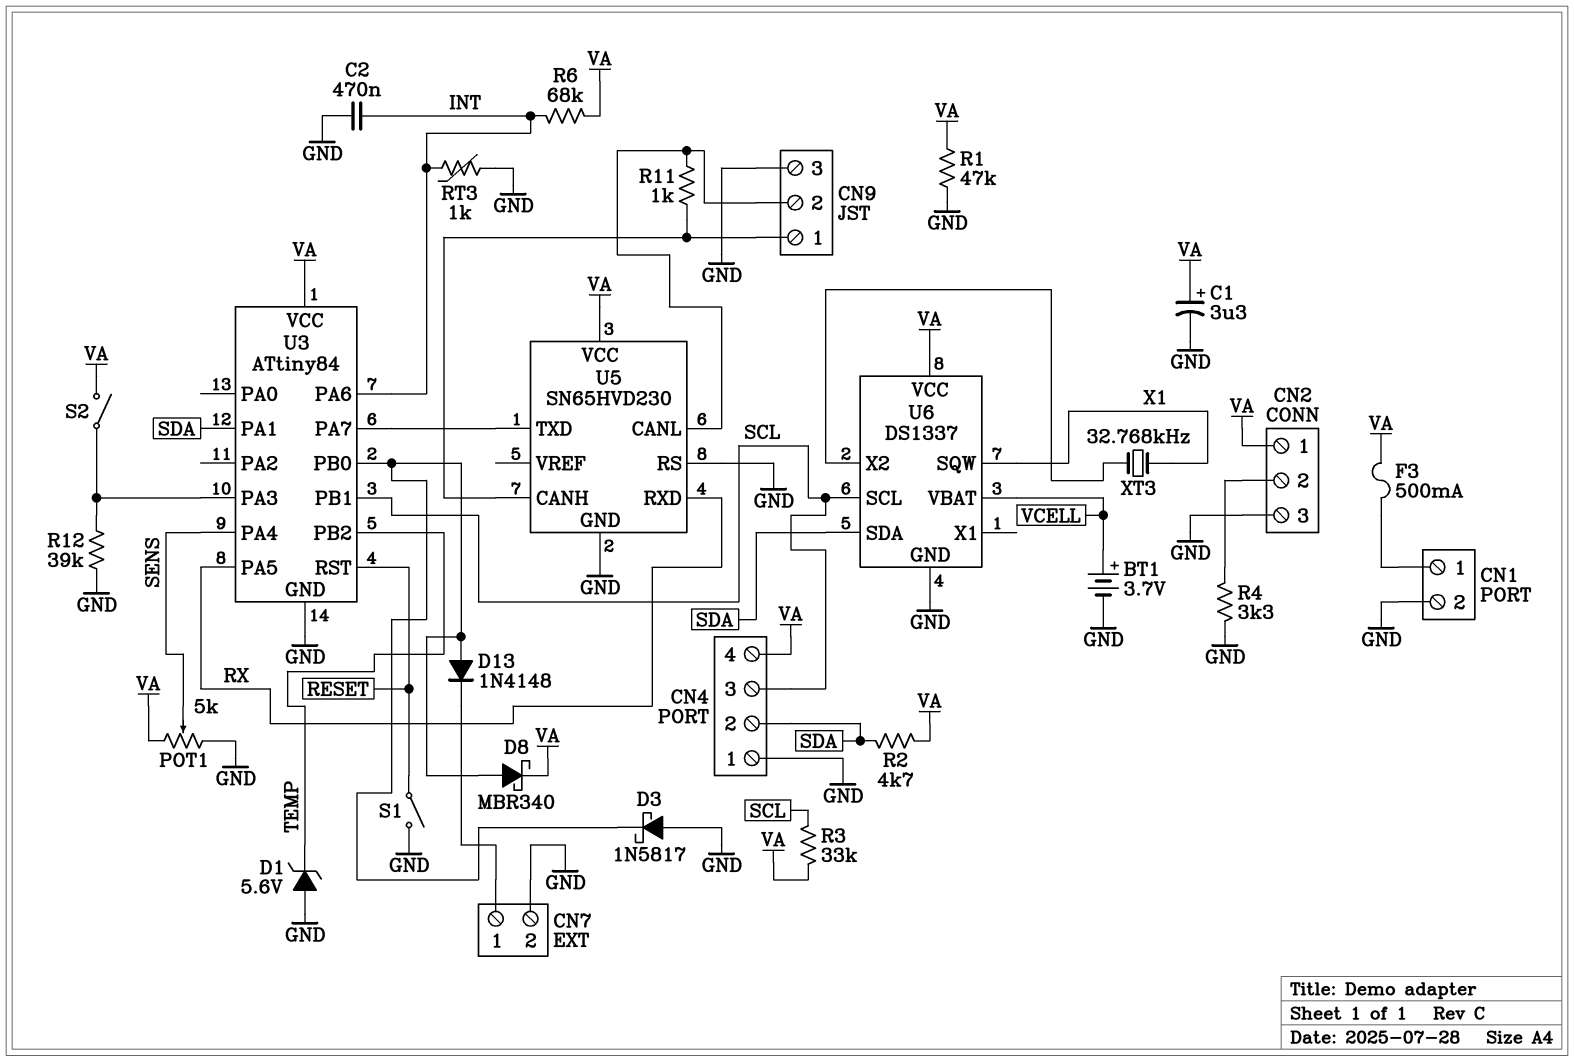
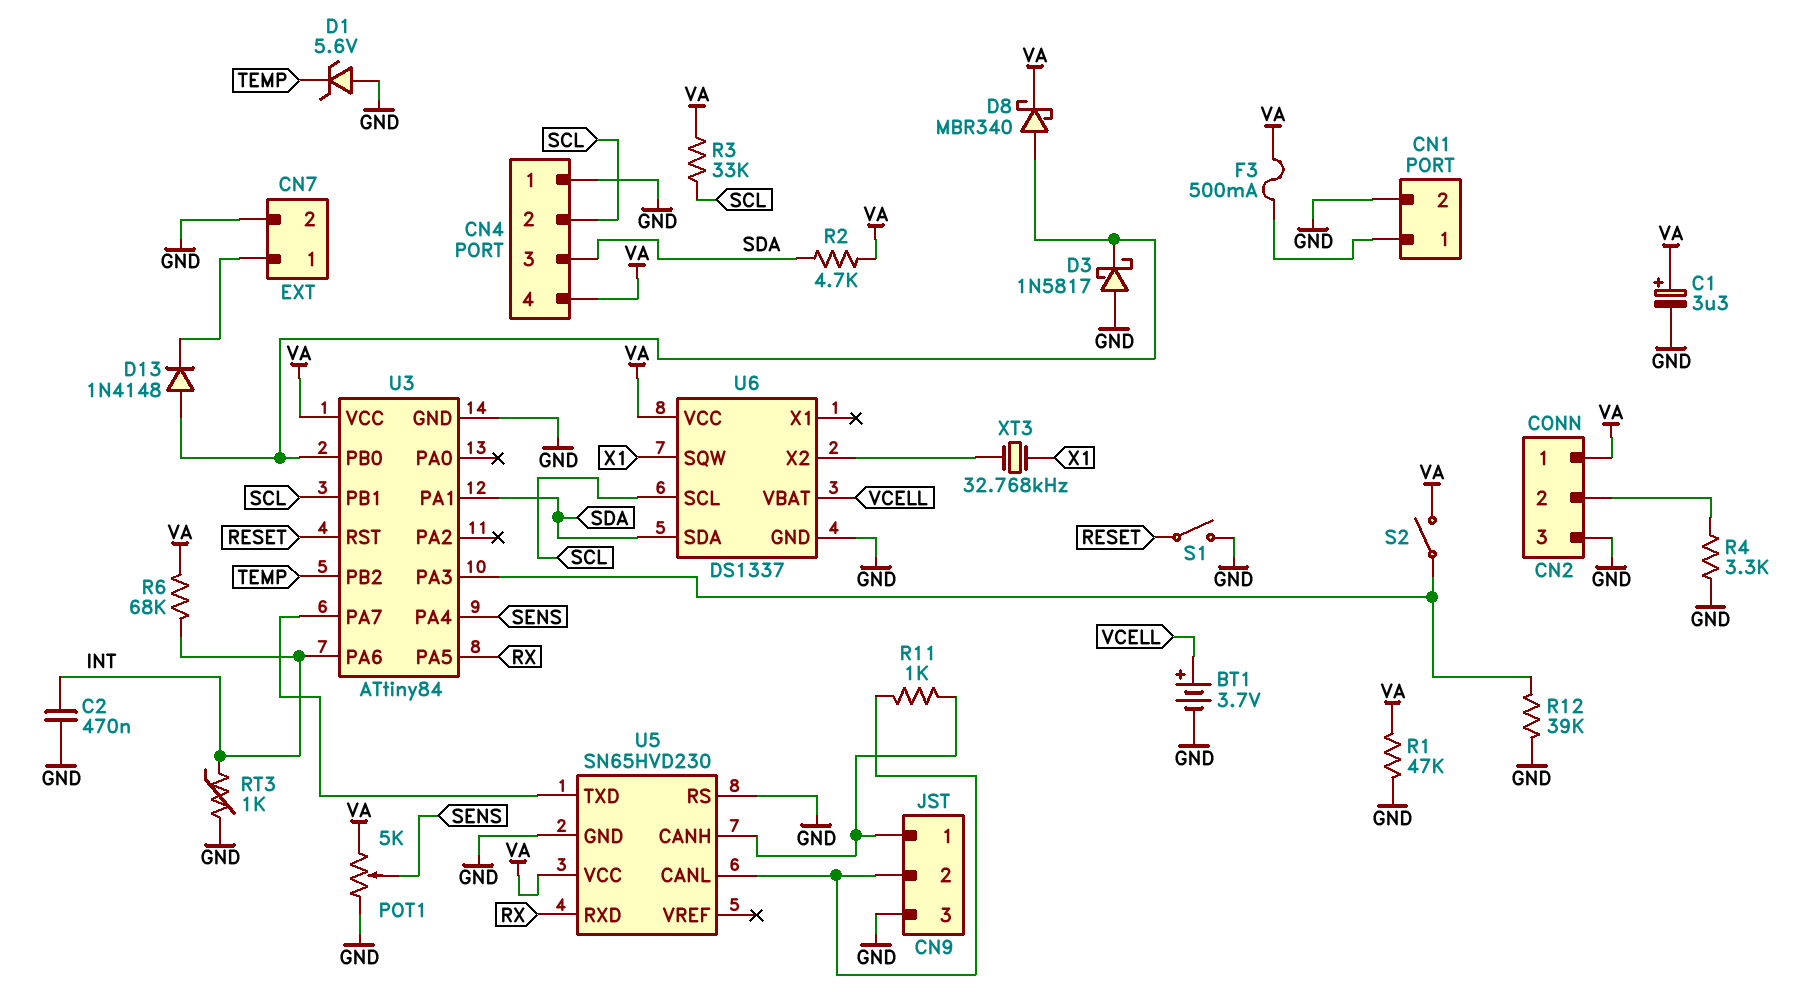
CN4 pin 2: SDA -> SCL
CN4 pin 3: SCL -> SDA

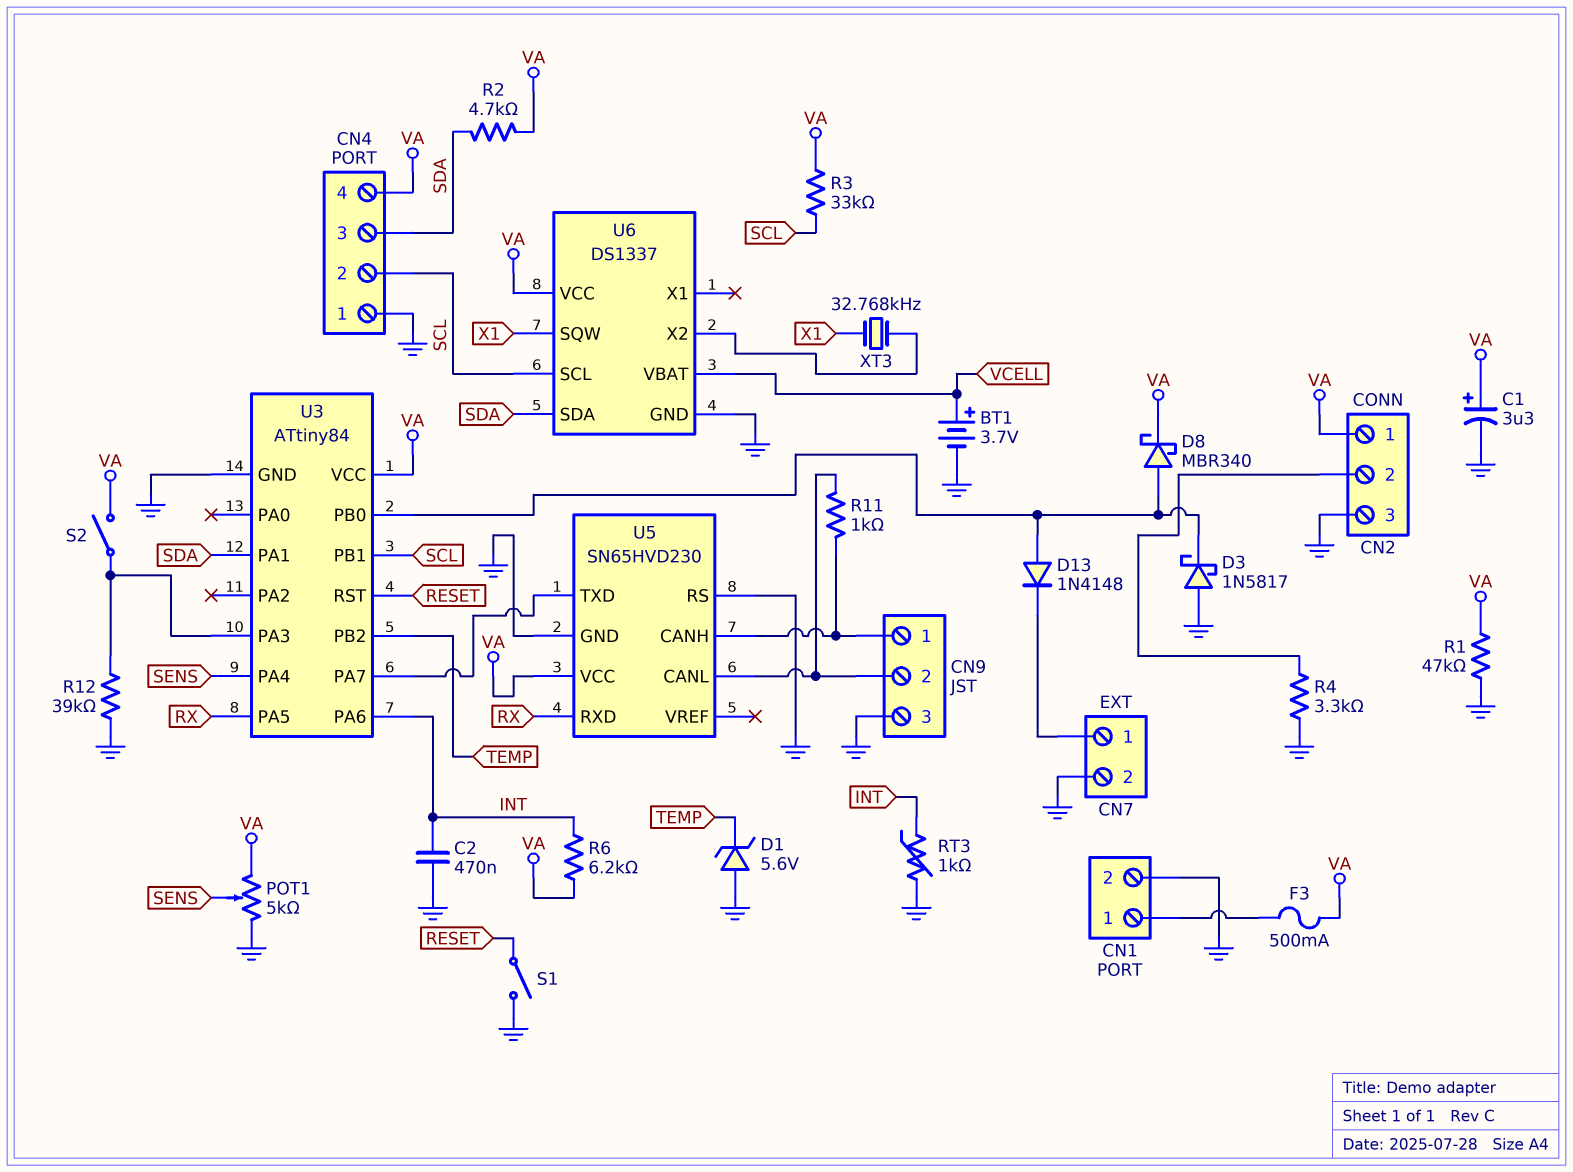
R6: 68k (INT, VA) -> 6.2k (INT, VA)

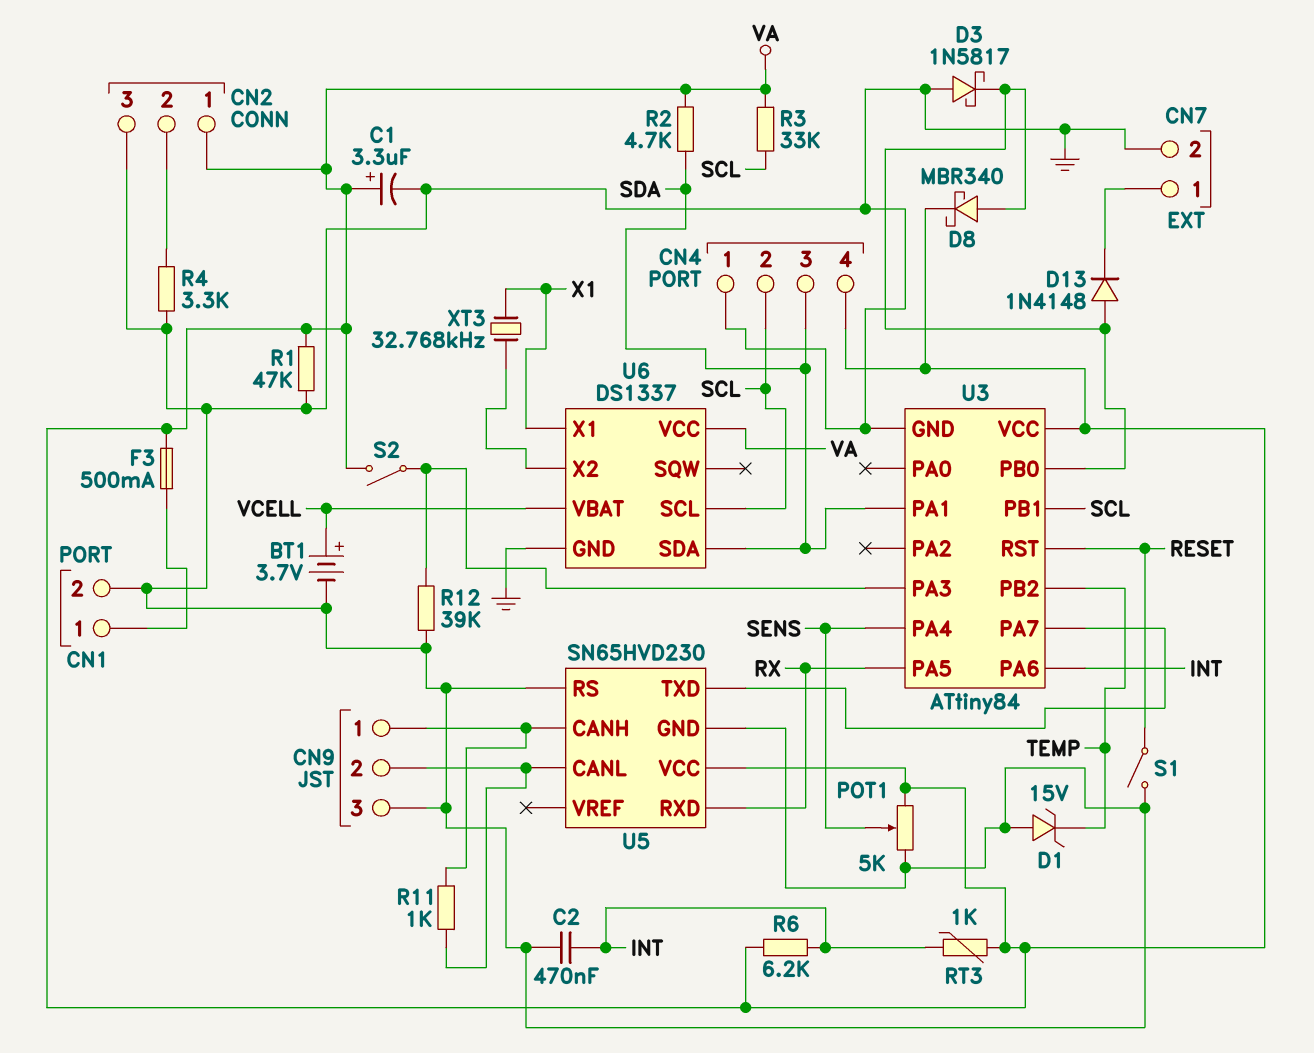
D1: zener 5.6V (A GND, K TEMP) -> zener 15V (A GND, K TEMP)
RT3: 1k (GND, INT) -> 1k (INT, VA)
U6 pin SQW: X1 -> none
U6 pin X1: none -> X1

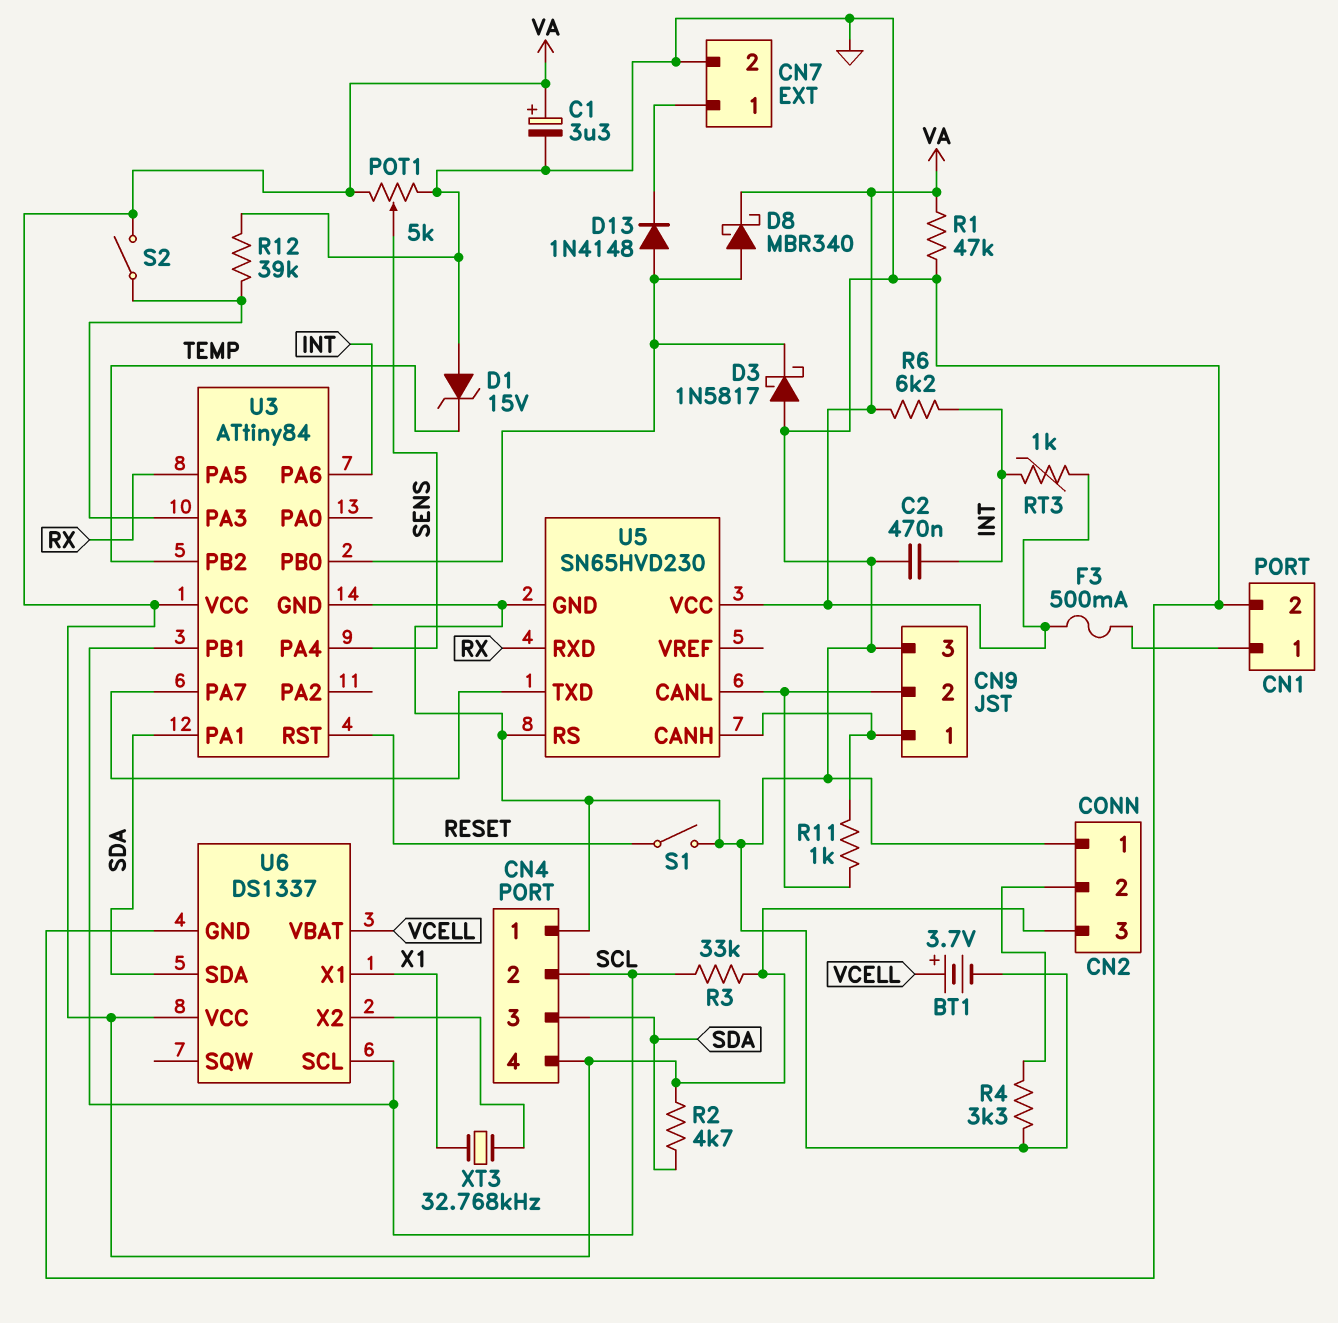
CN2 pin 1: VA -> GND
CN2 pin 3: GND -> VA

